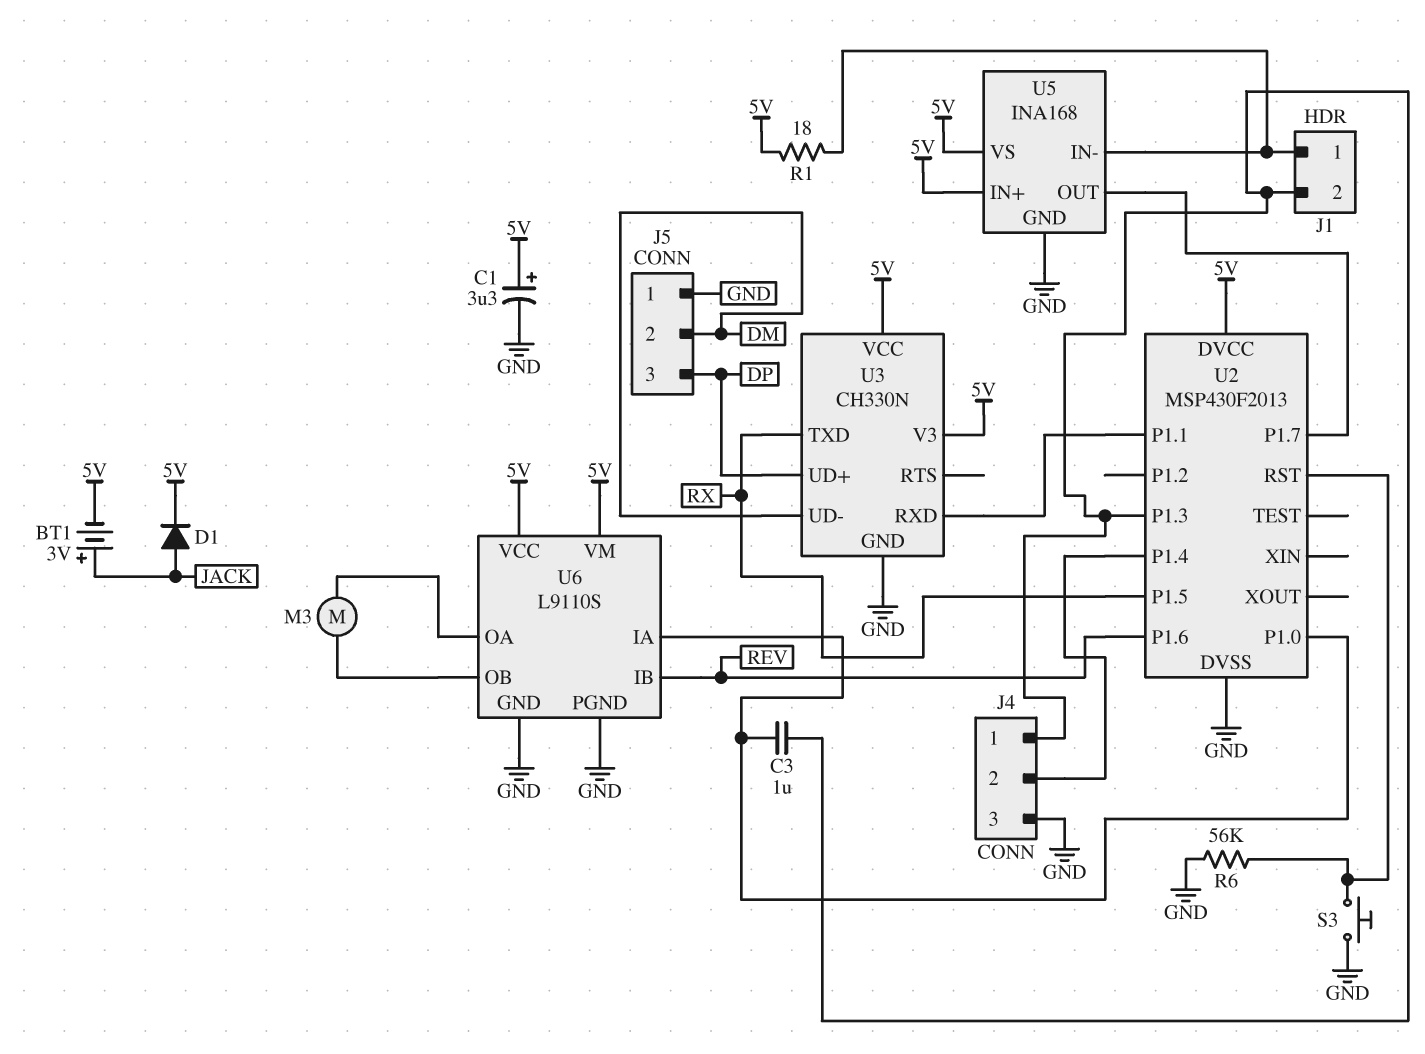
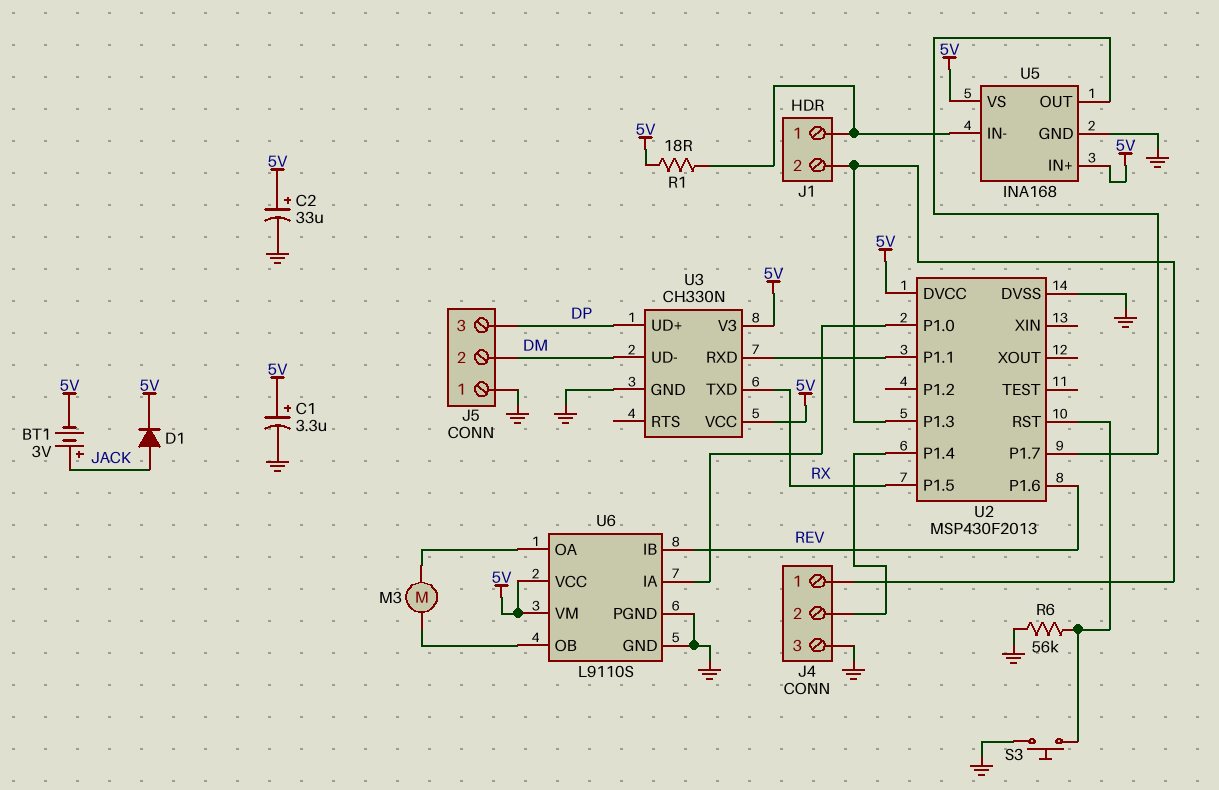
C2: none -> 33uF (plus 5V, minus GND)
C3: 1uF (J1/2, U2/P1.0) -> none

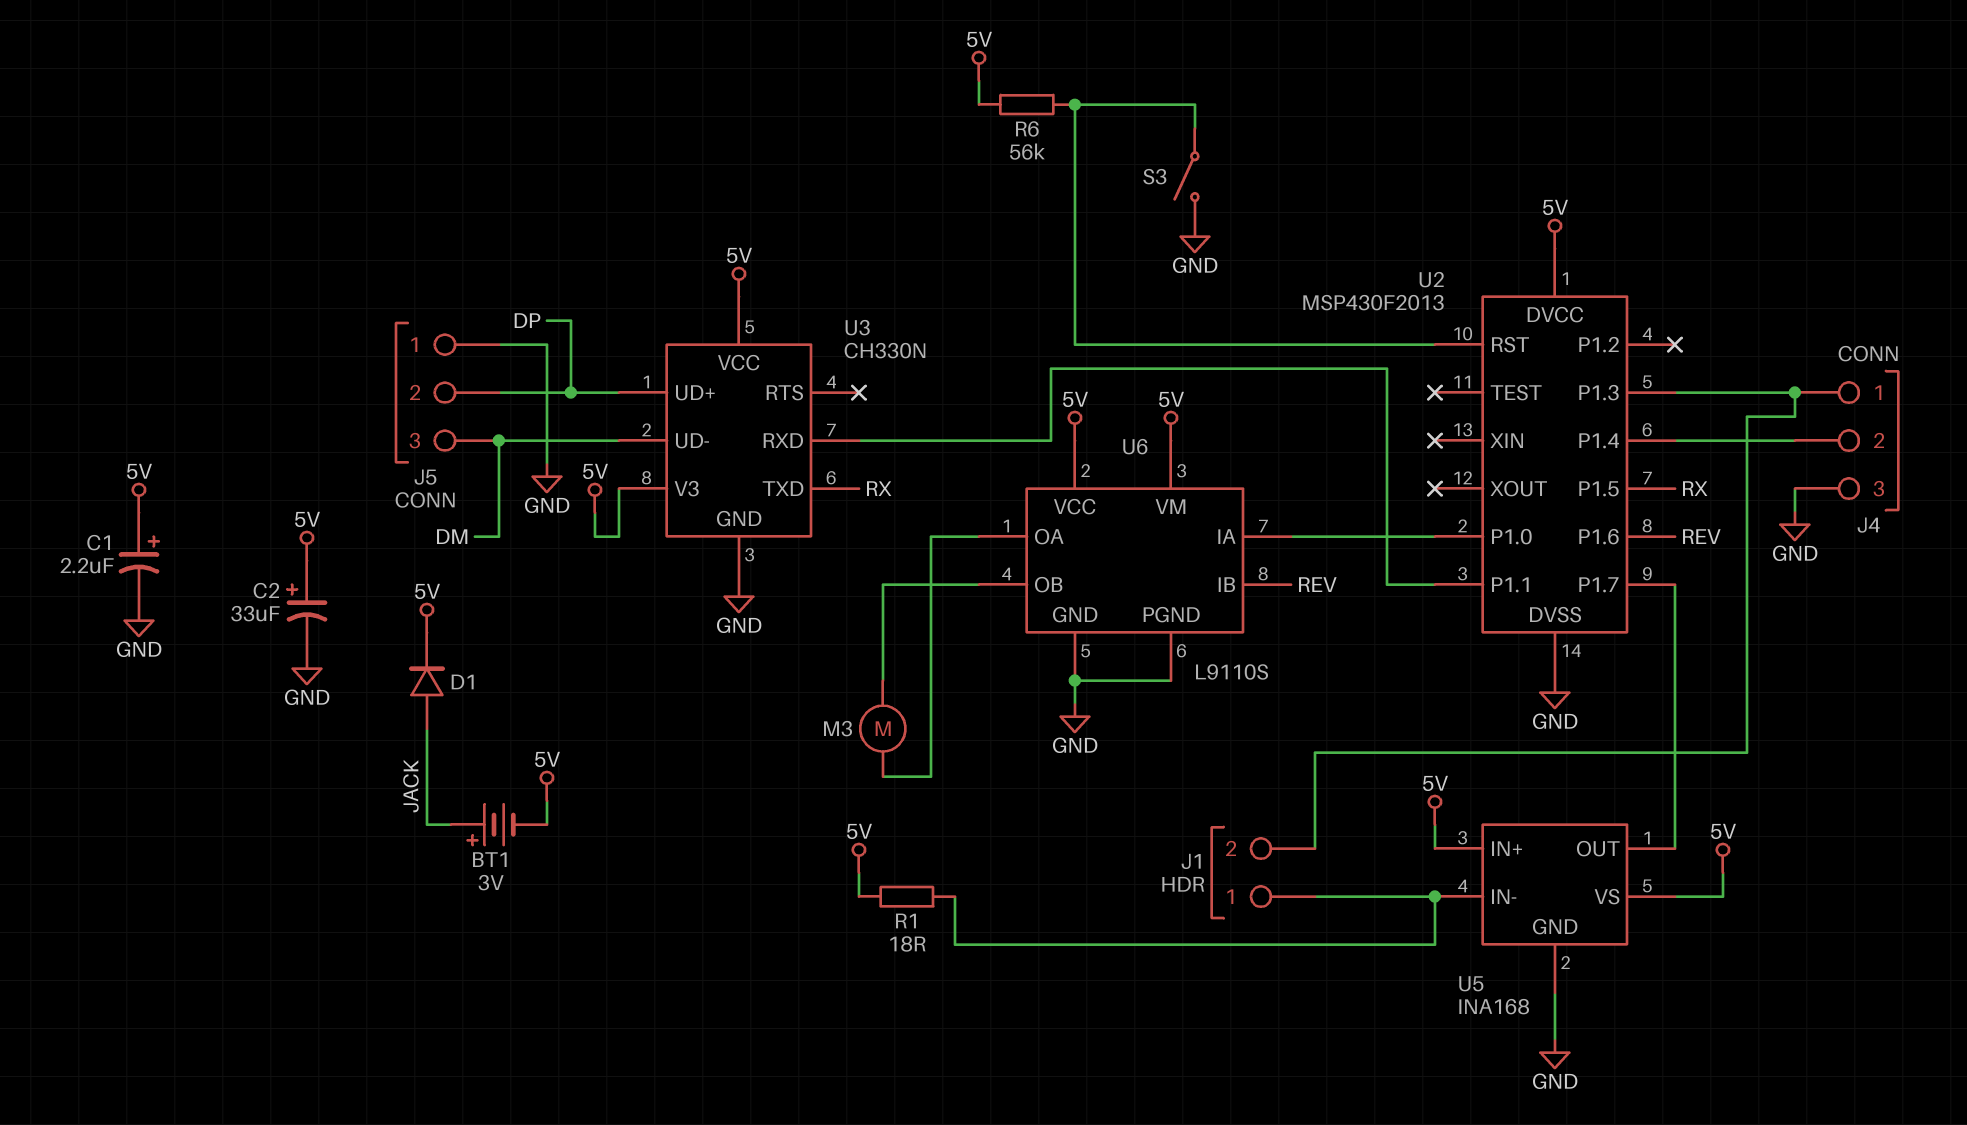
C1: 3.3uF (plus 5V, minus GND) -> 2.2uF (plus 5V, minus GND)
J5 pin 2: DM -> DP
J5 pin 3: DP -> DM
R6: 56k (GND, U2/RST) -> 56k (5V, U2/RST)
S3: button (GND, U2/RST) -> switch (GND, U2/RST)

